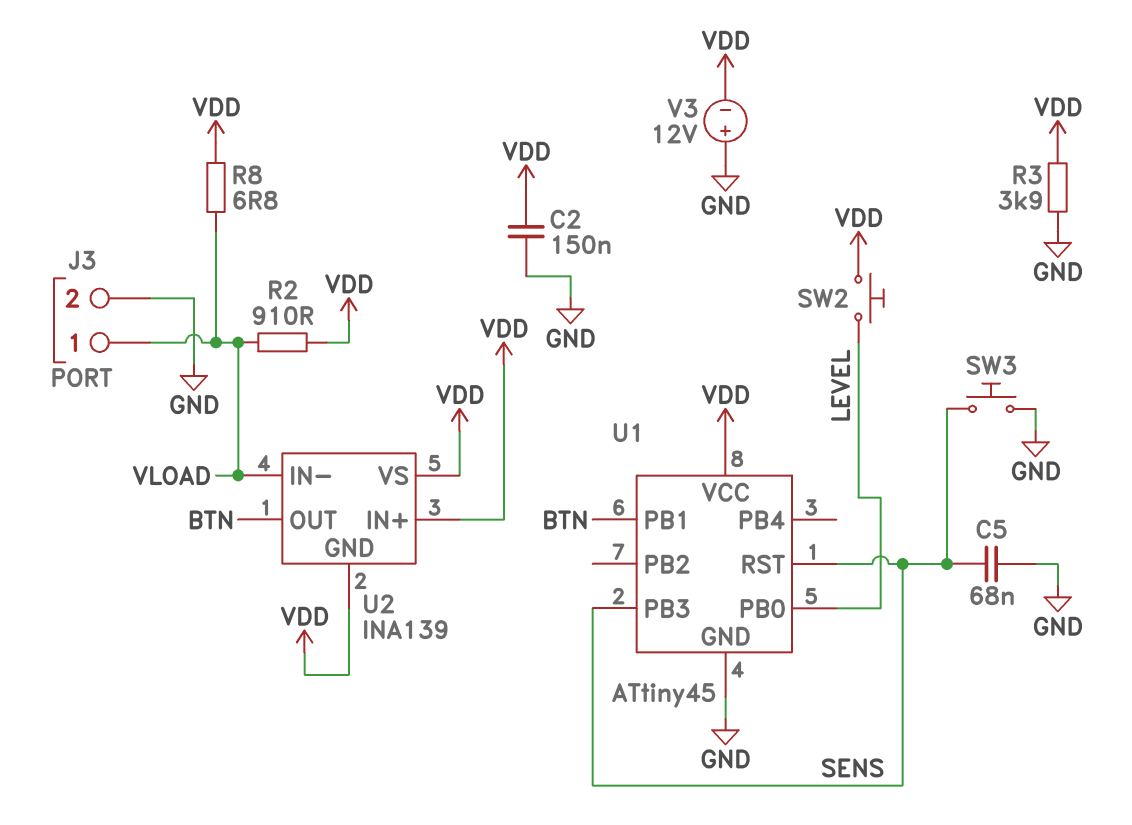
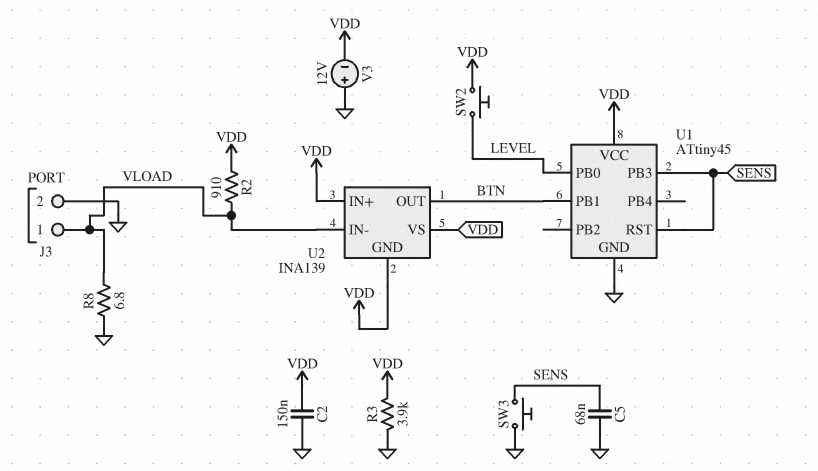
R8: 6.8 (VDD, VLOAD) -> 6.8 (GND, VLOAD)

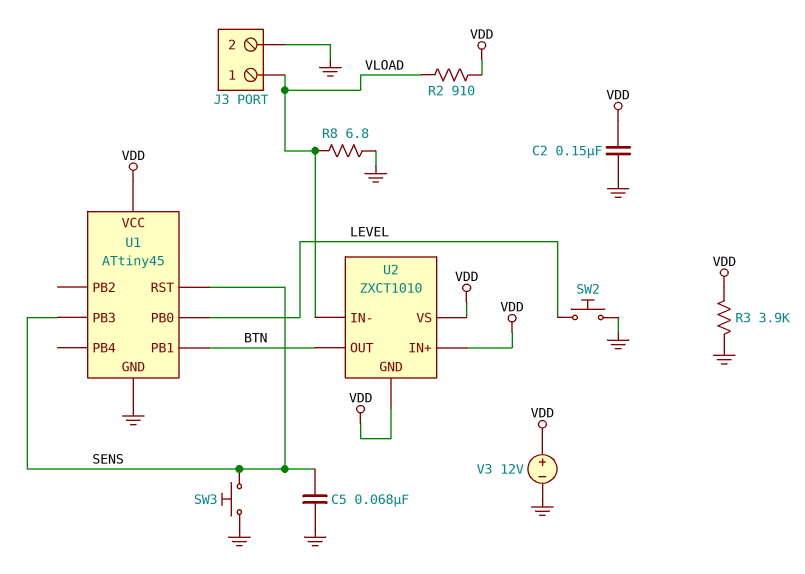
SW2: button (LEVEL, VDD) -> button (GND, LEVEL)
U2: INA139 -> ZXCT1010
V3: 12V (plus GND, minus VDD) -> 12V (plus VDD, minus GND)

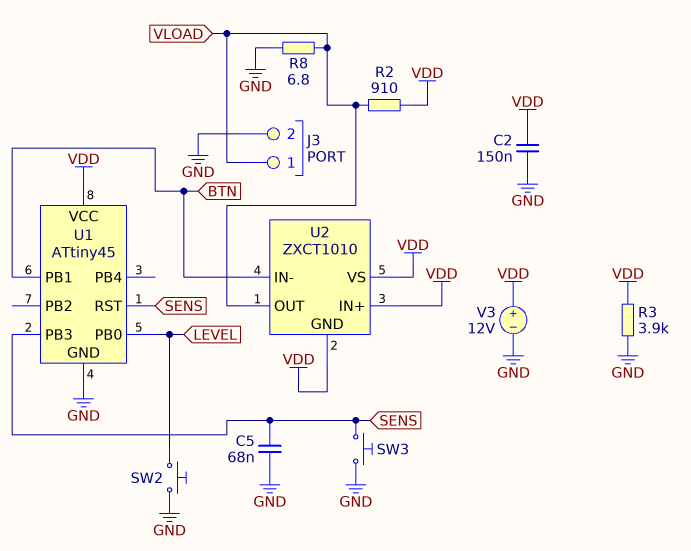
U2 pin IN-: VLOAD -> BTN
U2 pin OUT: BTN -> VLOAD

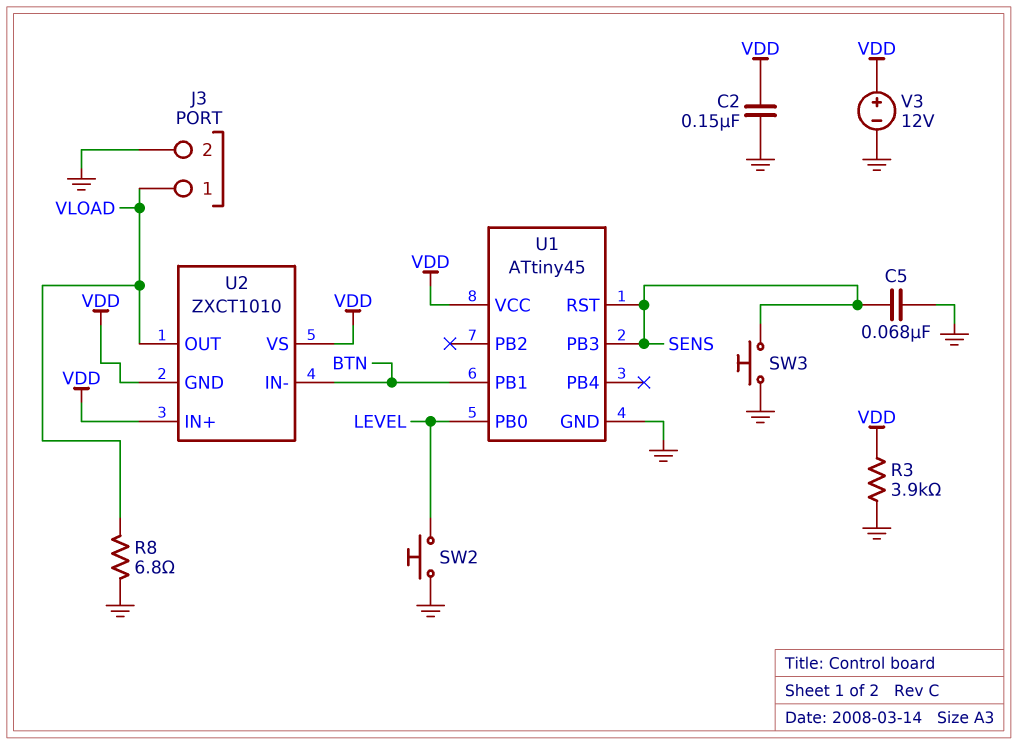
R2: 910 (VDD, VLOAD) -> none

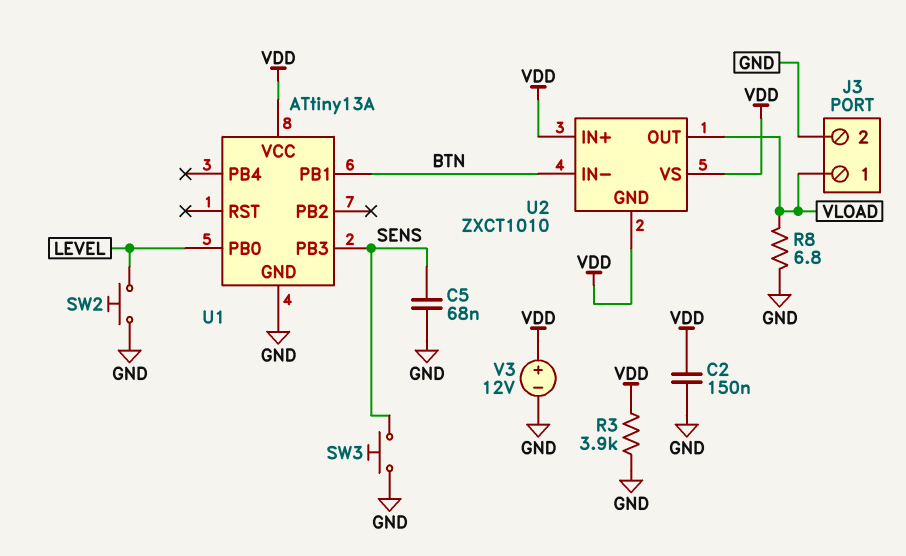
U1: ATtiny45 -> ATtiny13A
U1 pin RST: SENS -> none

